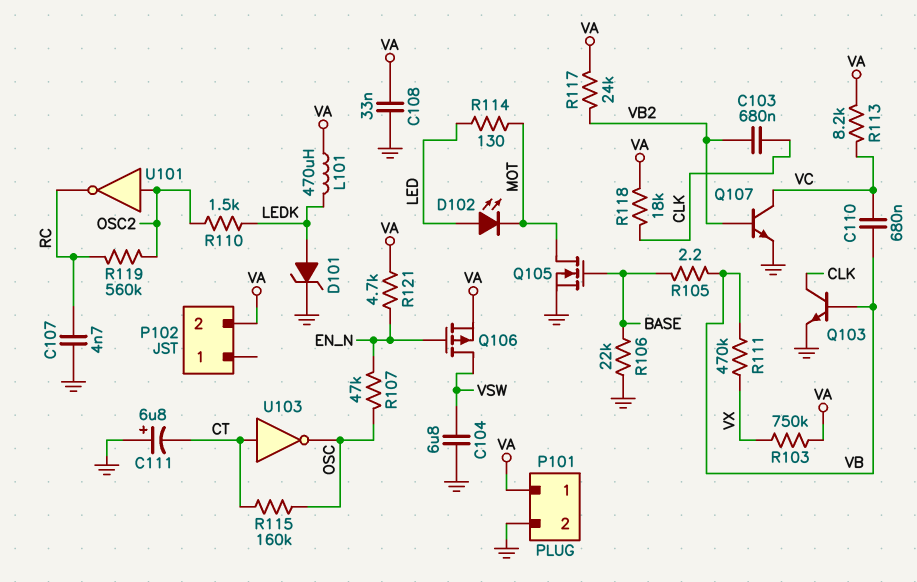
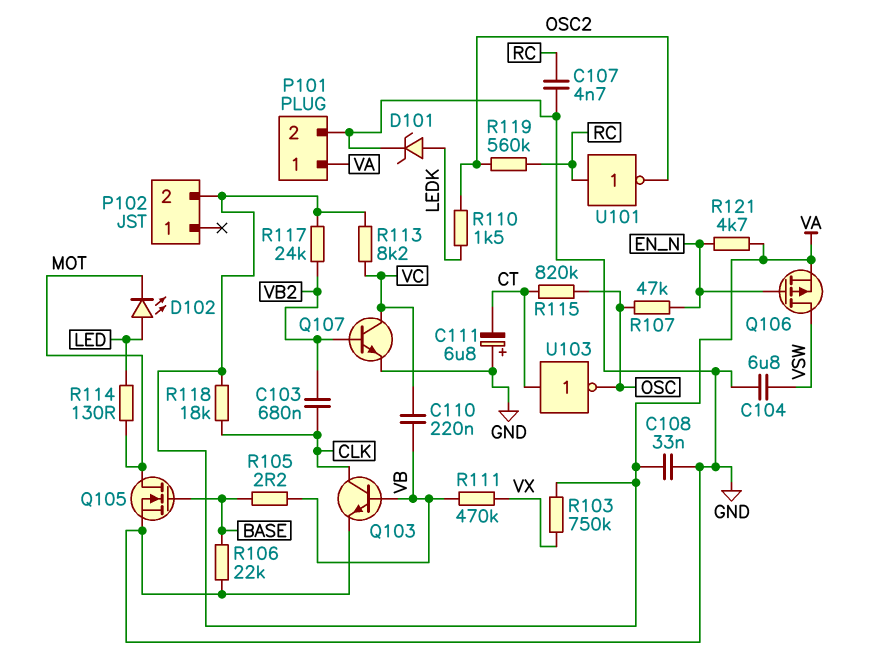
C110: 680nF (VB, VC) -> 220nF (VB, VC)
L101: 470uH (LEDK, VA) -> none
R115: 160k (CT, OSC) -> 820k (CT, OSC)
U101: NOT (in OSC2, out RC) -> NOT (in RC, out OSC2)

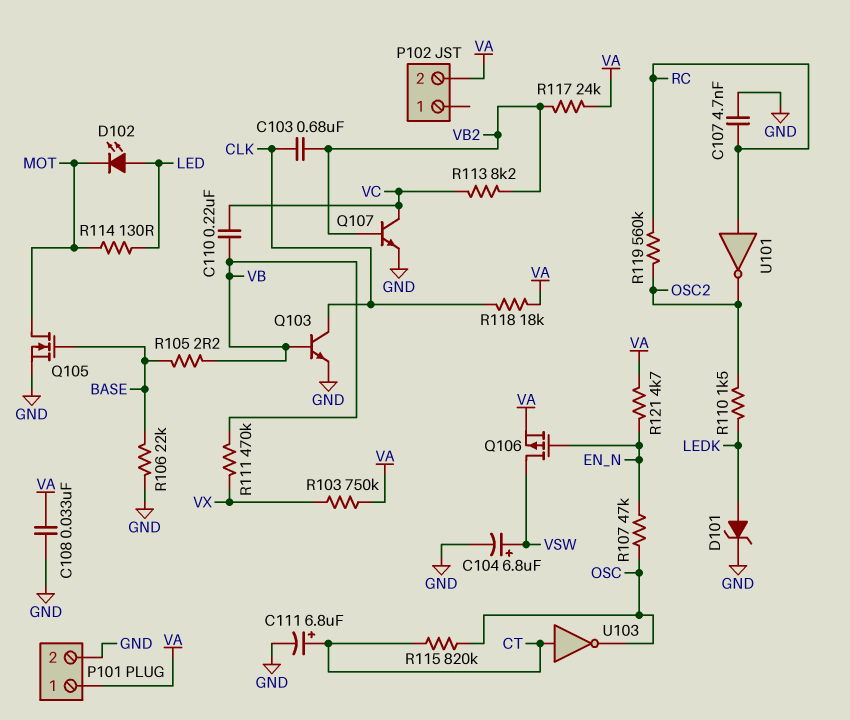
C104: 6.8uF (GND, VSW) -> 6.8uF (plus VSW, minus GND)
C111: 6.8uF (plus GND, minus CT) -> 6.8uF (plus CT, minus GND)
R113: 8.2k (VA, VC) -> 8.2k (VB2, VC)

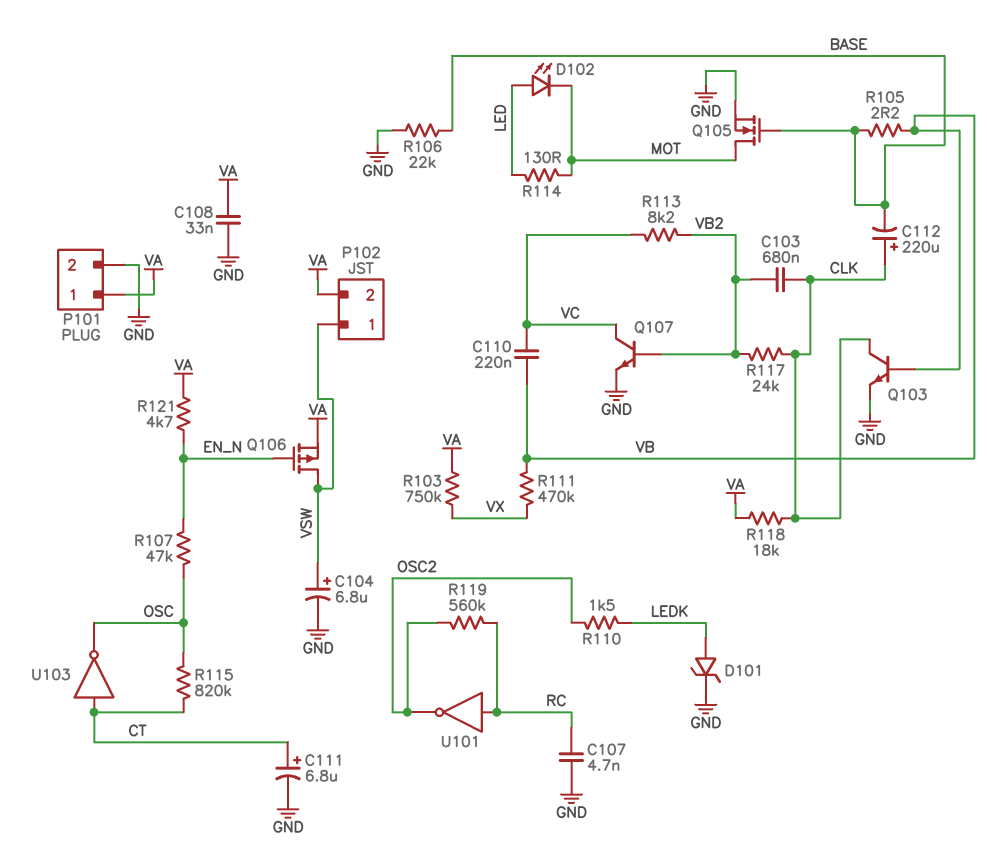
C112: none -> 220uF (plus CLK, minus BASE)
P102 pin 1: none -> VSW
R117: 24k (VA, VB2) -> 24k (CLK, VB2)

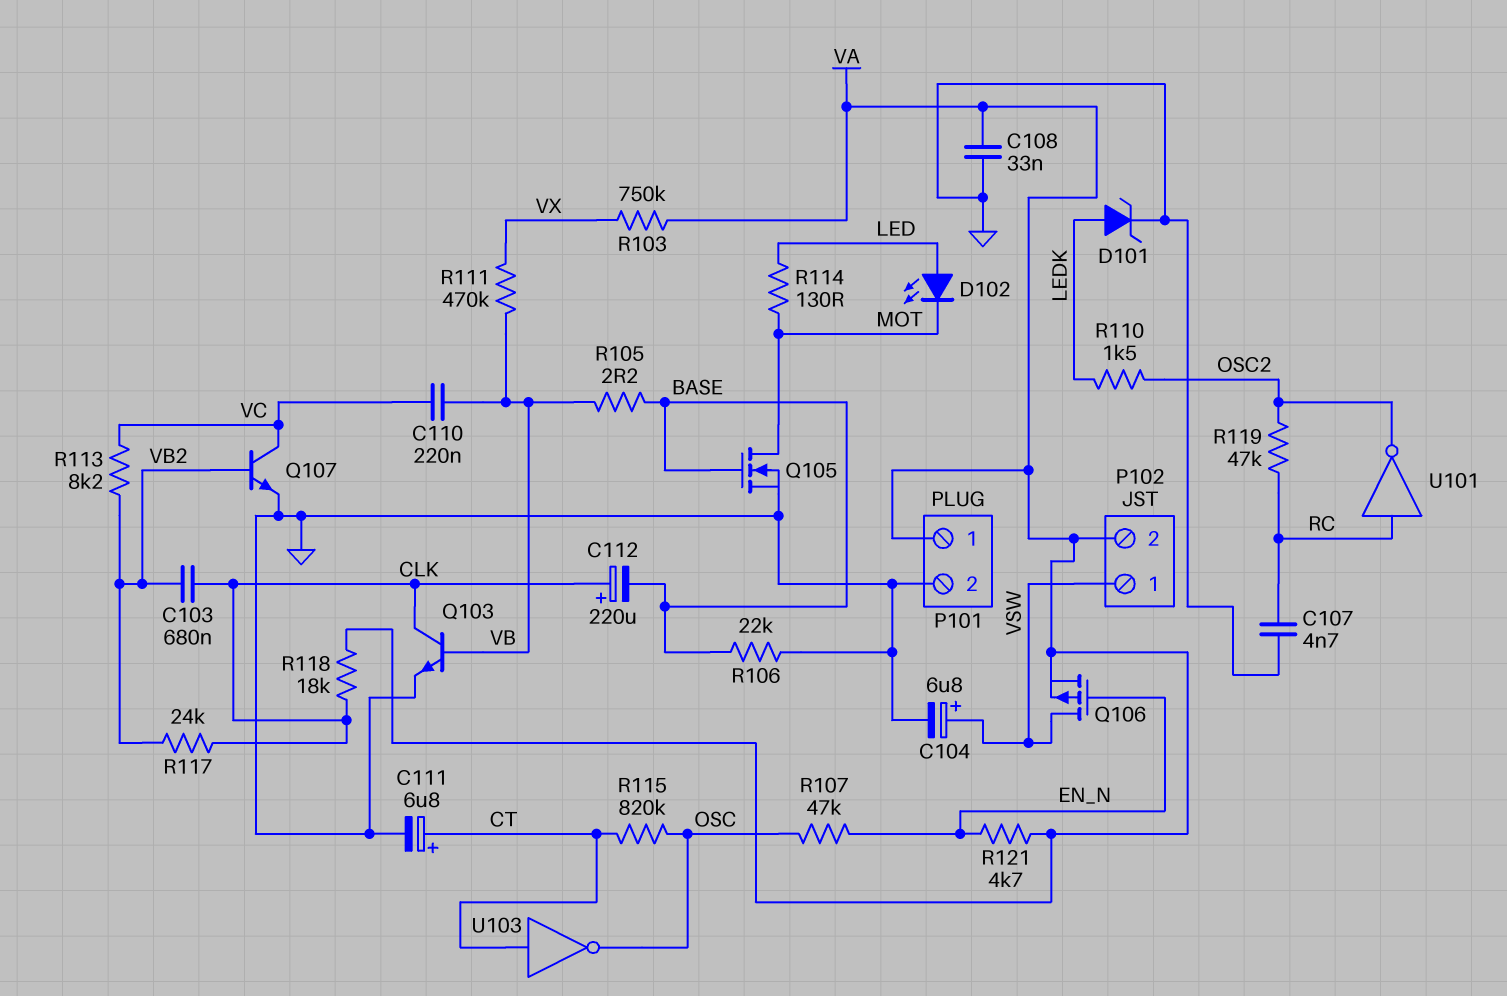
R119: 560k (OSC2, RC) -> 47k (OSC2, RC)

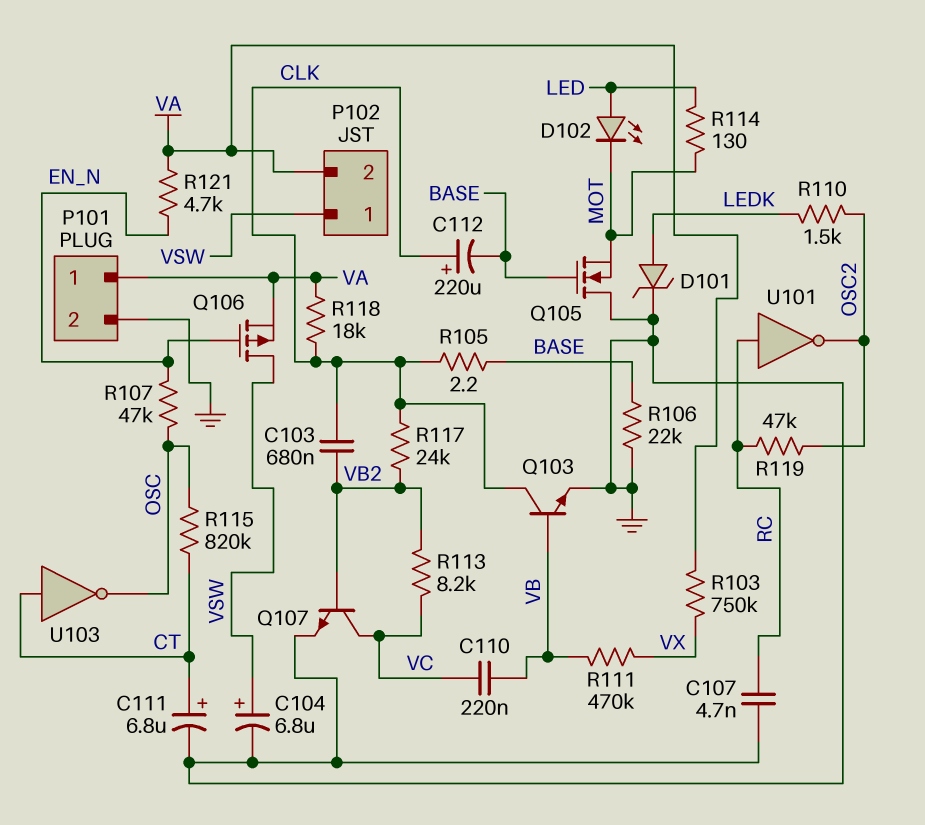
C108: 33nF (GND, VA) -> none
Q105: NMOS (G BASE, D MOT, S GND) -> NMOS (G BASE, D GND, S MOT)
R105: 2.2 (BASE, VB) -> 2.2 (BASE, CLK)

